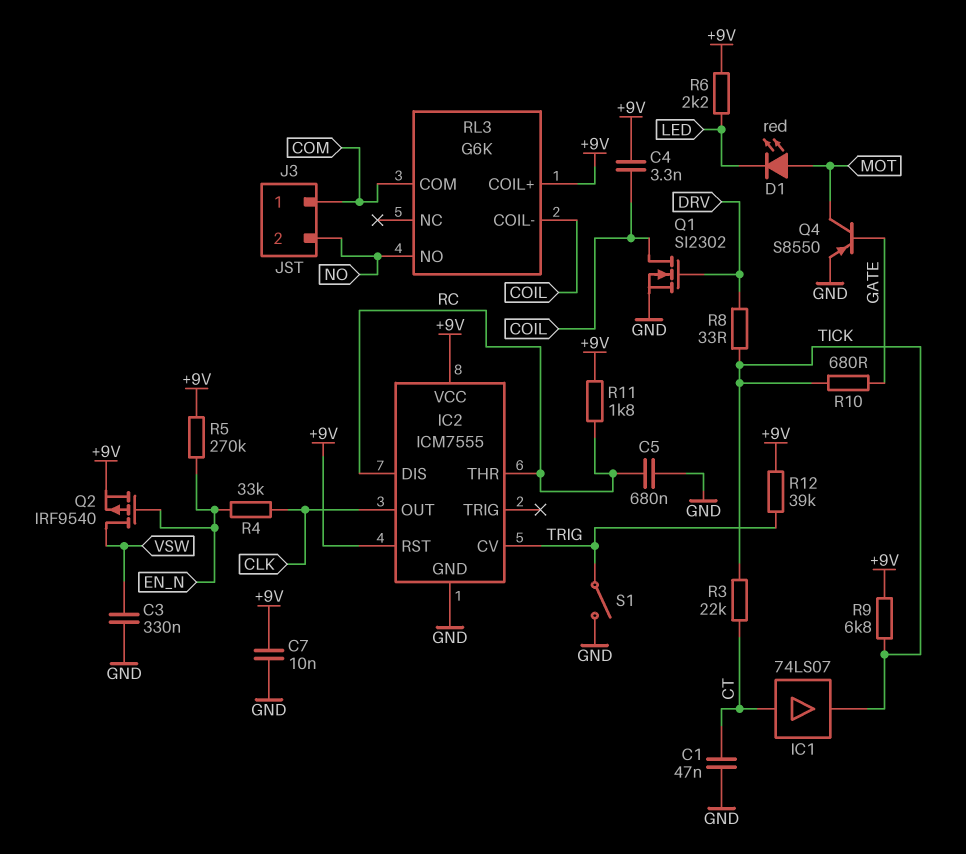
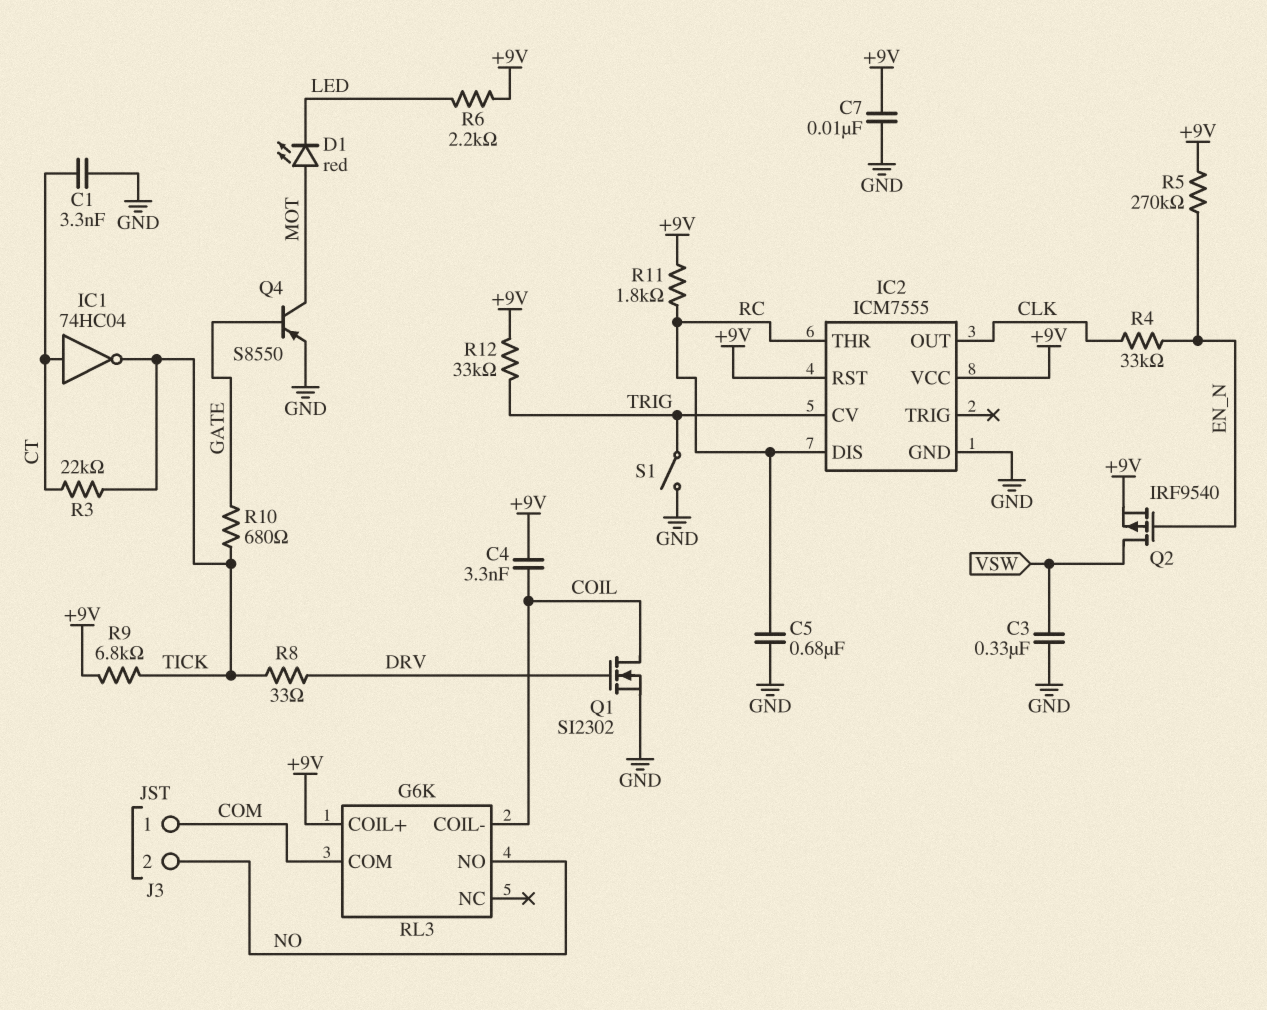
C1: 47nF (CT, GND) -> 3.3nF (CT, GND)
IC1: buffer 74LS07 (in CT, out TICK) -> NOT 74HC04 (in CT, out TICK)
R12: 39k (+9V, TRIG) -> 33k (+9V, TRIG)

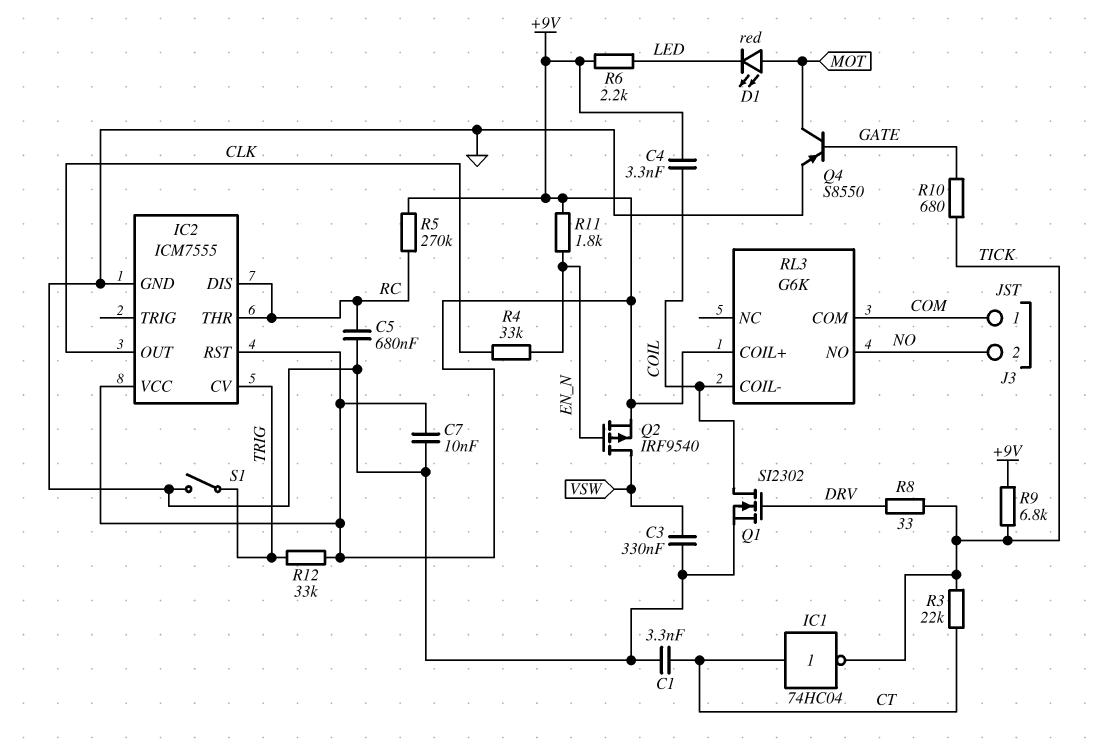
R5: 270k (+9V, EN_N) -> 270k (+9V, RC)
R11: 1.8k (+9V, RC) -> 1.8k (+9V, EN_N)

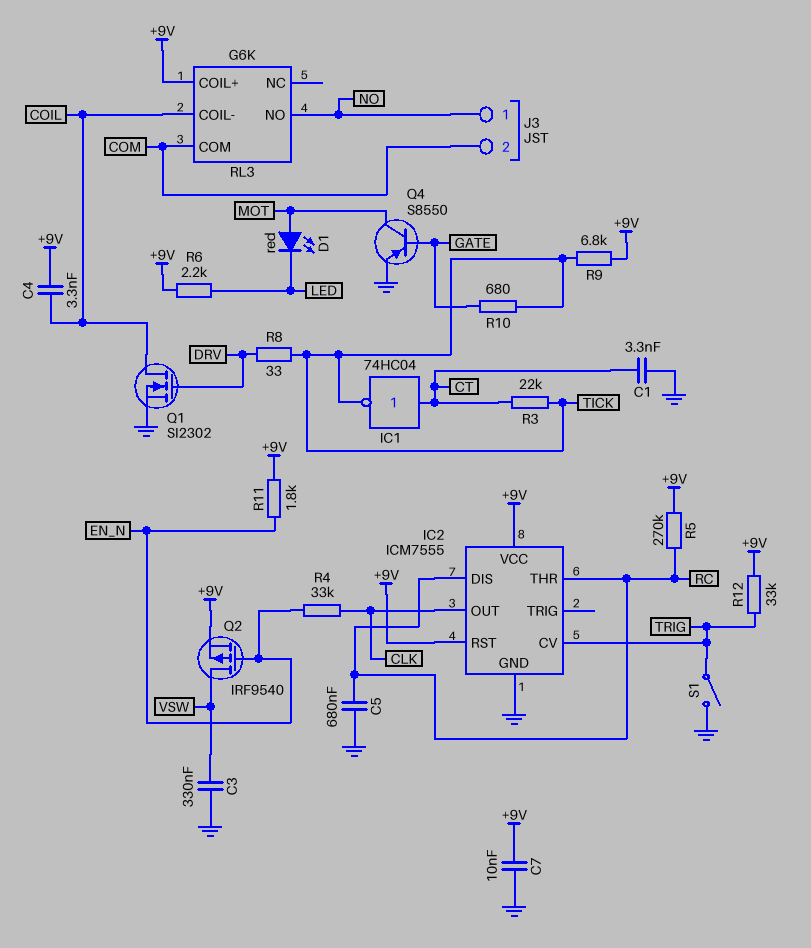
J3 pin 1: COM -> NO
J3 pin 2: NO -> COM

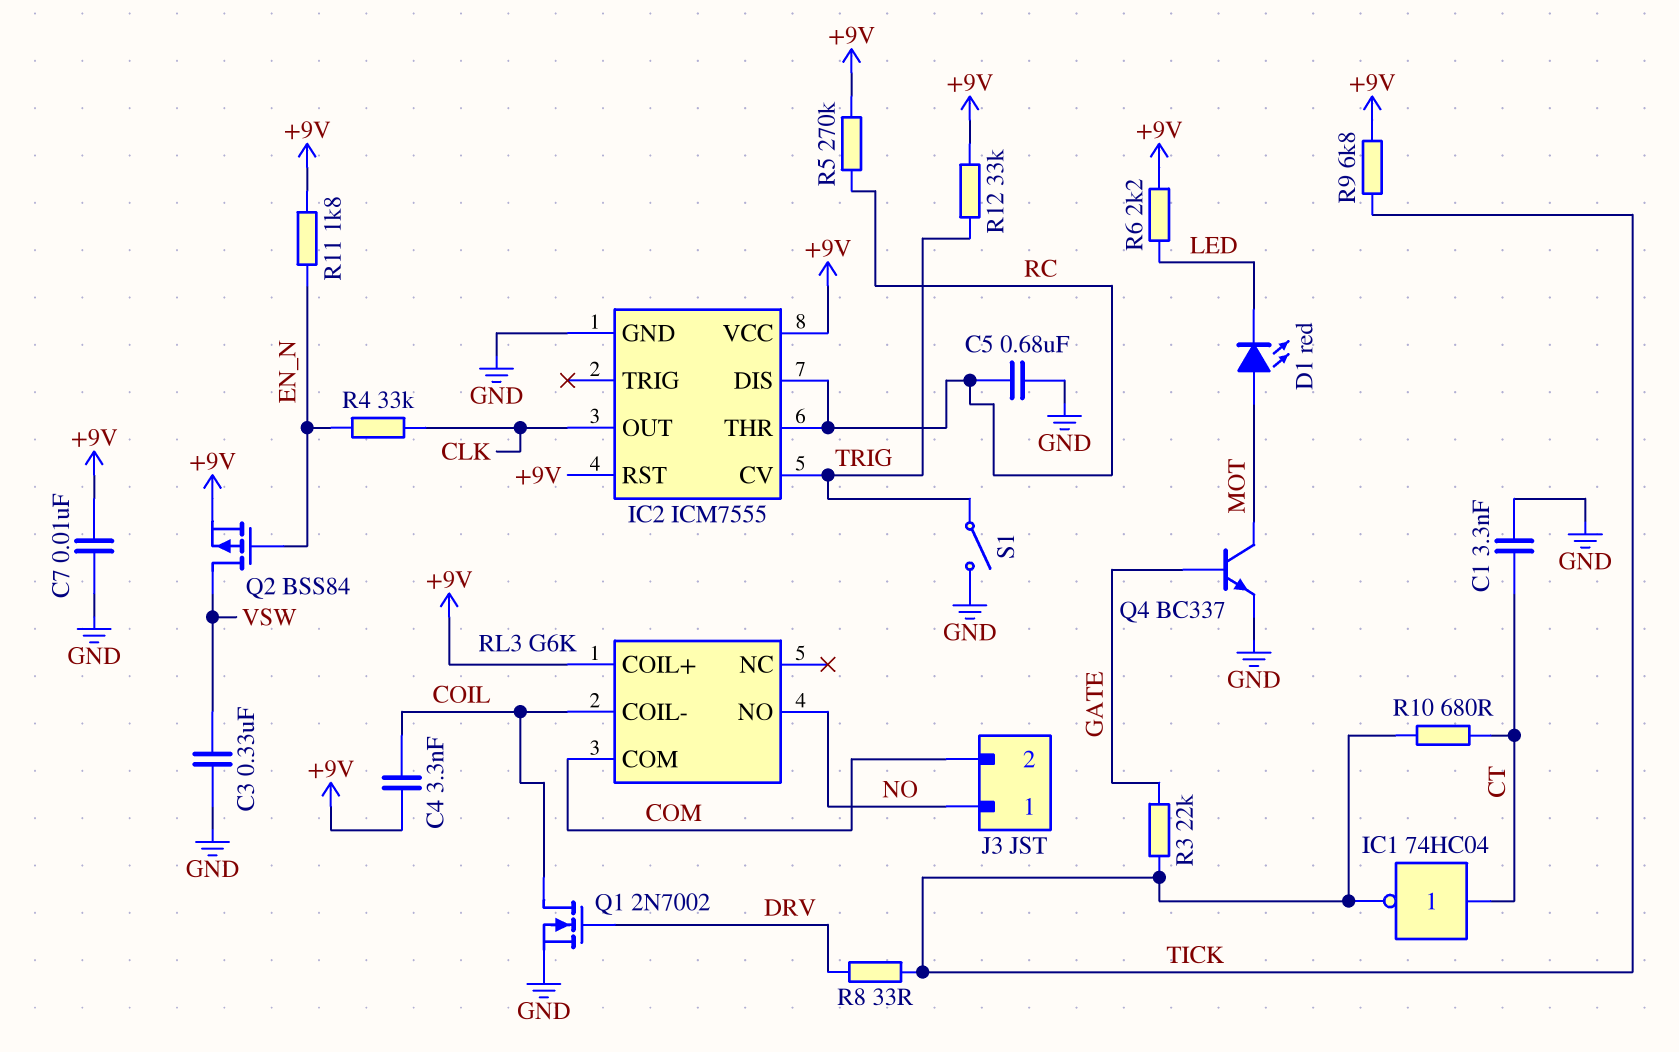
Q1: NMOS SI2302 (G DRV, D COIL, S GND) -> NMOS 2N7002 (G DRV, D COIL, S GND)
Q2: PMOS IRF9540 (G EN_N, D VSW, S +9V) -> PMOS BSS84 (G EN_N, D VSW, S +9V)
Q4: PNP S8550 (B GATE, C MOT, E GND) -> NPN BC337 (B GATE, C MOT, E GND)
R3: 22k (CT, TICK) -> 22k (GATE, TICK)
R10: 680 (GATE, TICK) -> 680 (CT, TICK)

